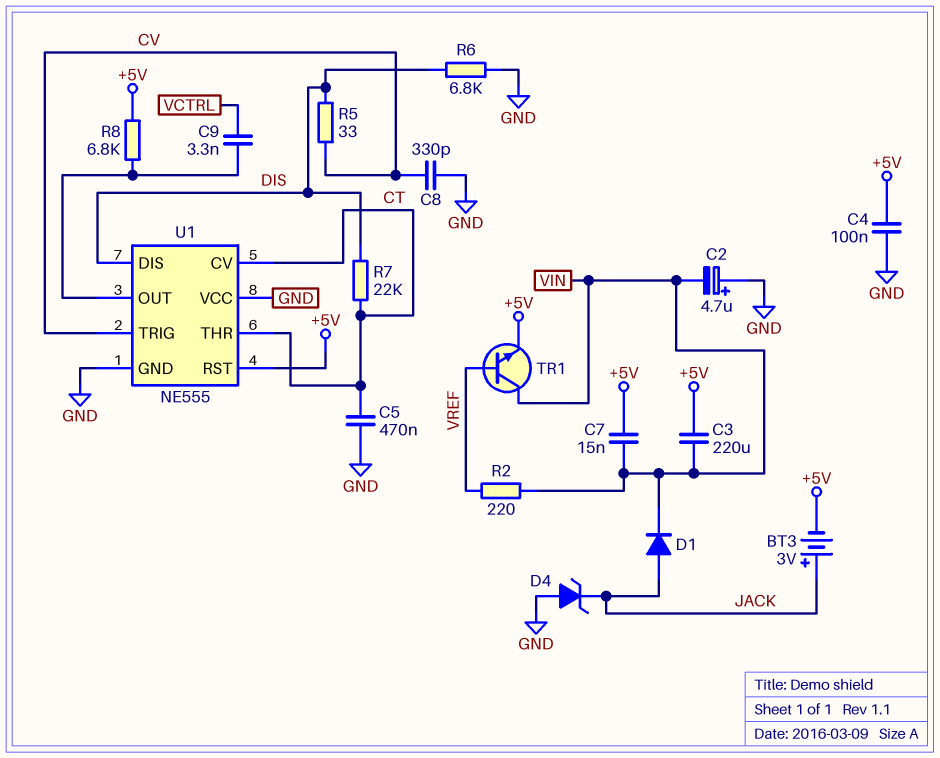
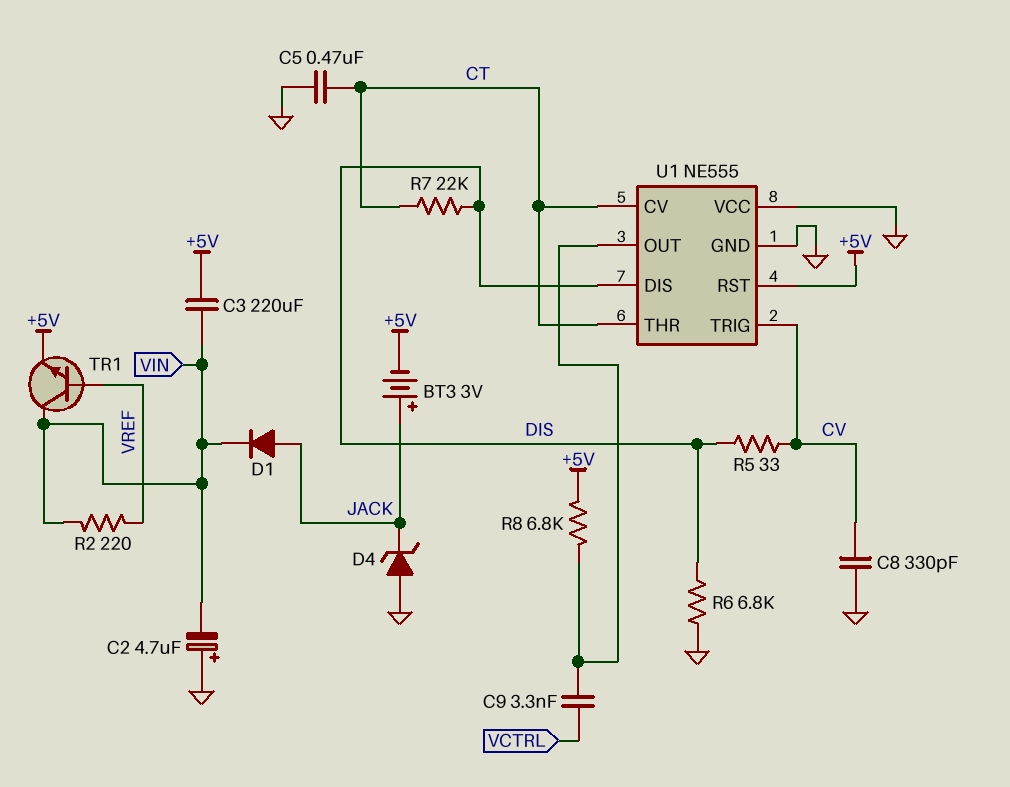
C4: 100nF (+5V, GND) -> none
C7: 15nF (+5V, VIN) -> none

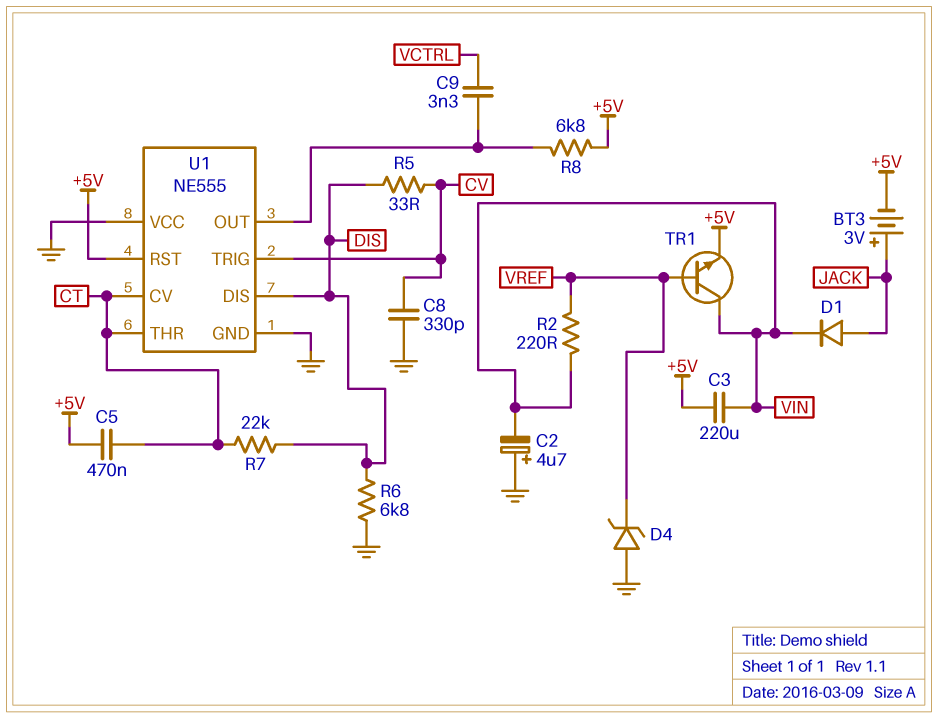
C5: 470nF (CT, GND) -> 470nF (+5V, CT)
D4: zener (A GND, K JACK) -> zener (A GND, K VREF)

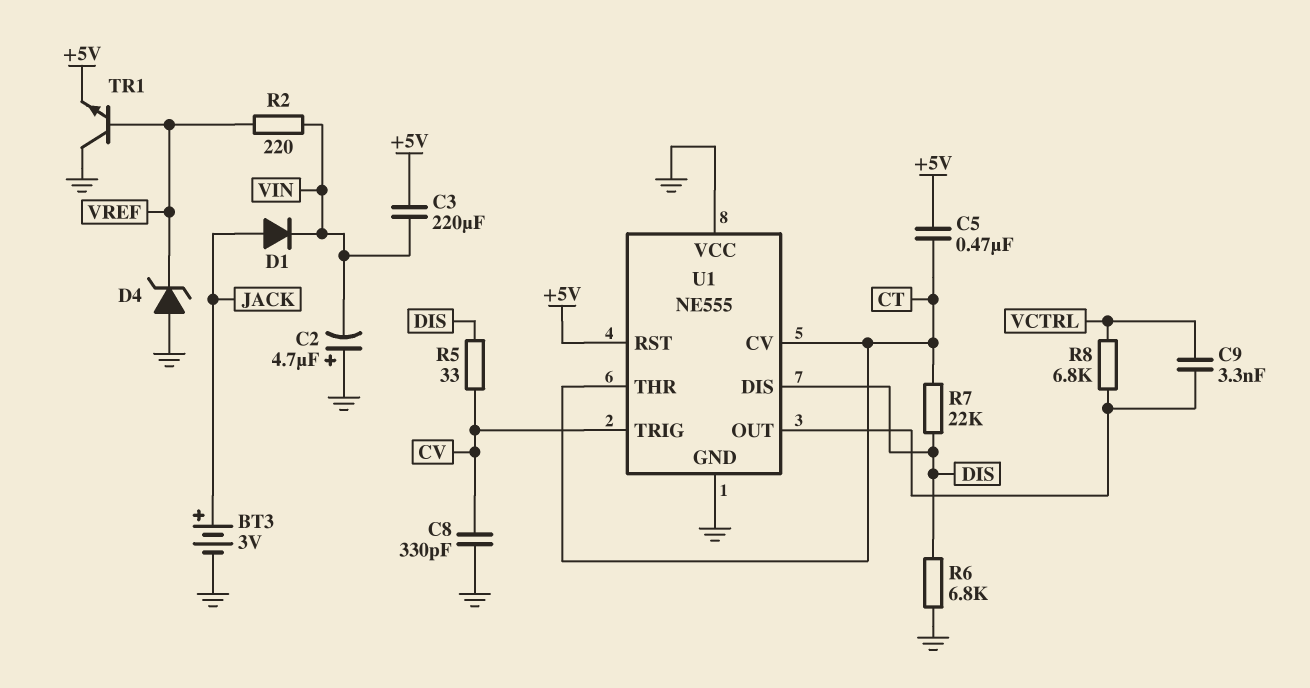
BT3: 3V (plus JACK, minus +5V) -> 3V (plus JACK, minus GND)
R8: 6.8k (+5V, U1/OUT) -> 6.8k (U1/OUT, VCTRL)
TR1: NPN (B VREF, C VIN, E +5V) -> NPN (B VREF, C GND, E +5V)

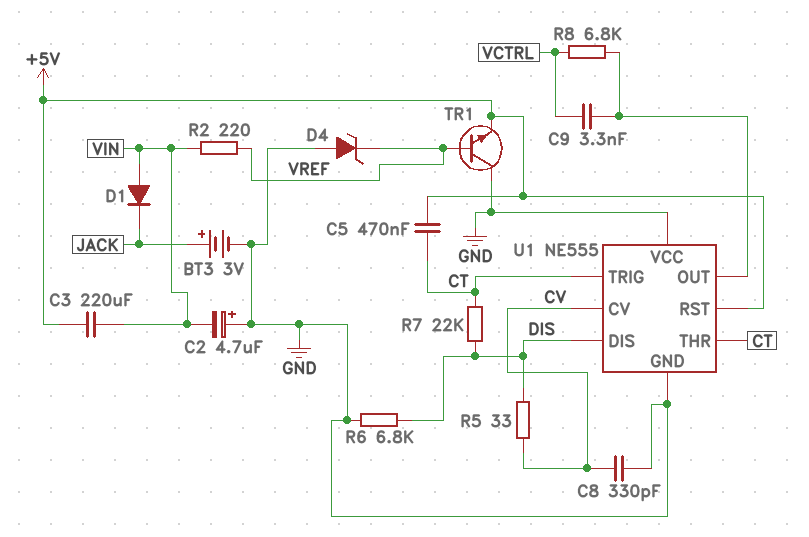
D1: diode (A JACK, K VIN) -> diode (A VIN, K JACK)
U1 pin CV: CT -> CV
U1 pin TRIG: CV -> CT

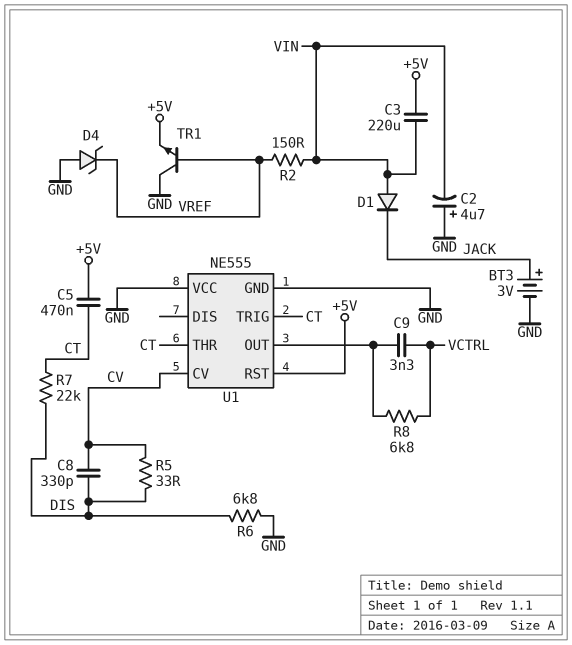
C8: 330pF (CV, GND) -> 330pF (CV, DIS)
R2: 220 (VIN, VREF) -> 150 (VIN, VREF)
U1 pin DIS: DIS -> none

